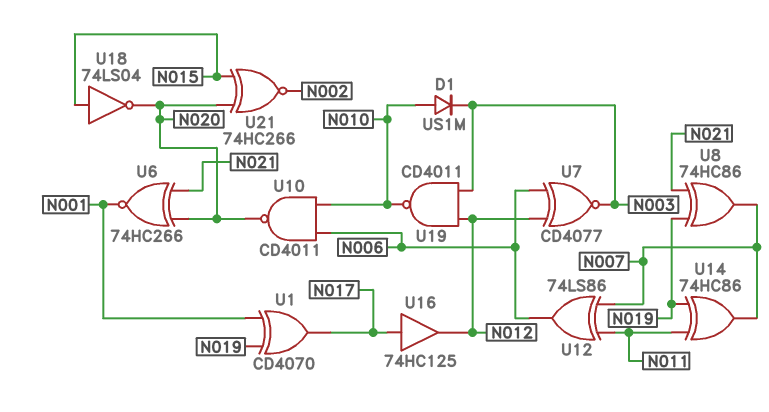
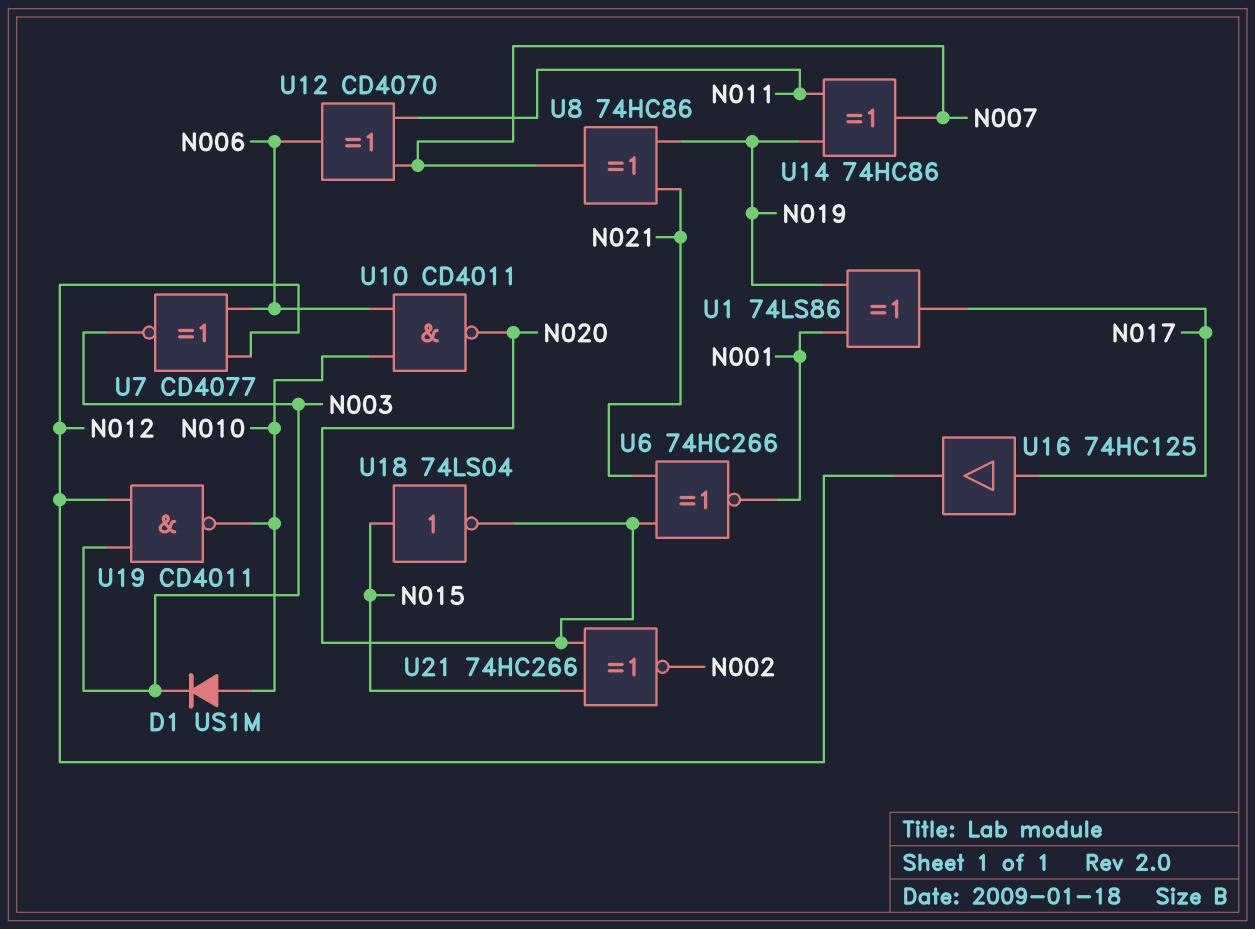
U1: XOR CD4070 (in N001, in N019, out N017) -> XOR 74LS86 (in N001, in N019, out N017)
U12: XOR 74LS86 (in N007, in N011, out N006) -> XOR CD4070 (in N007, in N011, out N006)

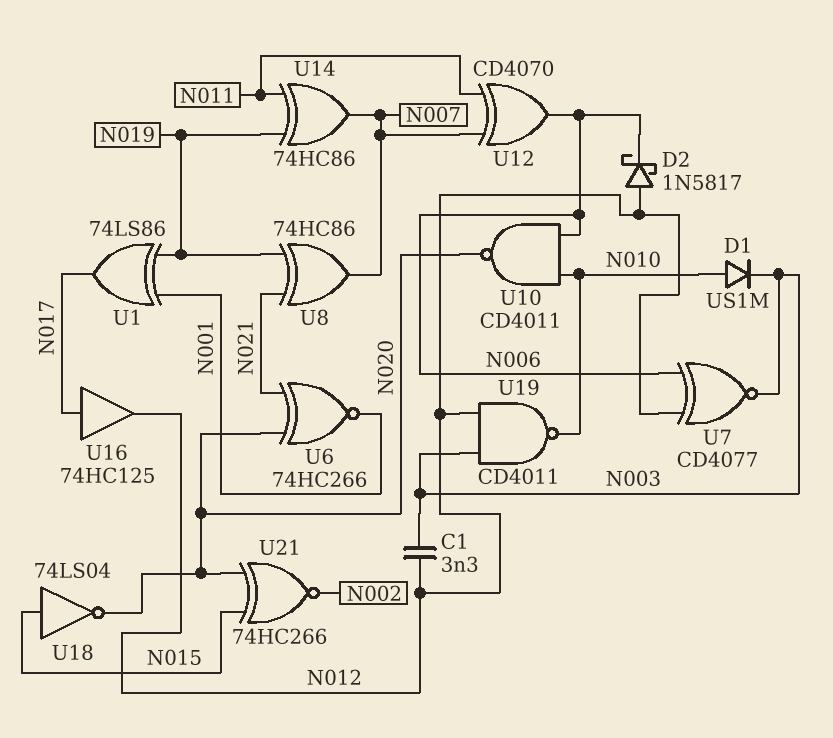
C1: none -> 3.3nF (N003, N012)
D2: none -> schottky 1N5817 (A N012, K N006)

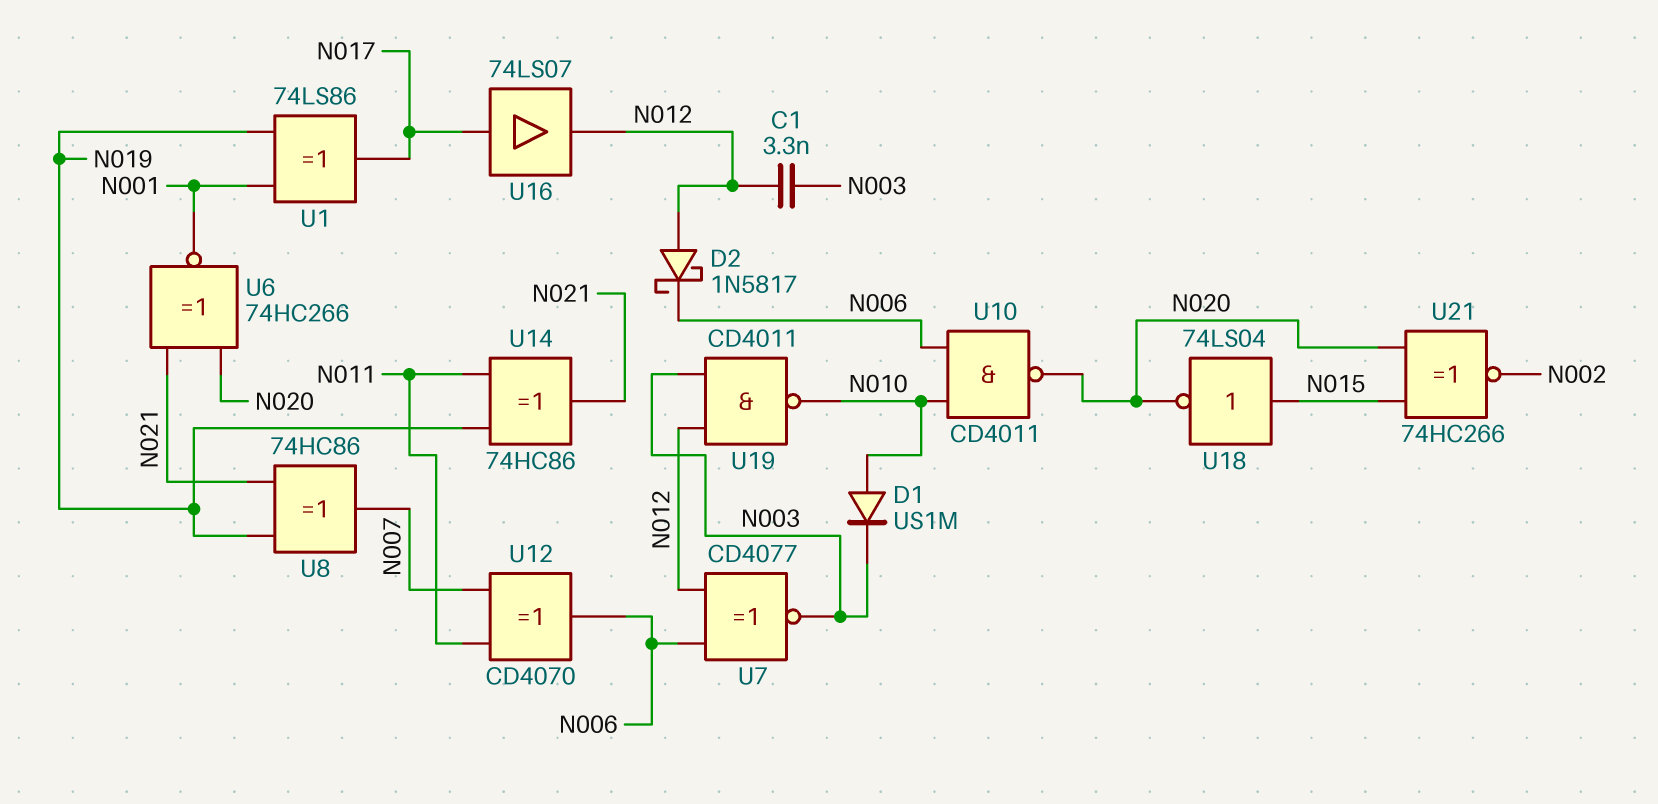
U14: XOR 74HC86 (in N011, in N019, out N007) -> XOR 74HC86 (in N011, in N019, out N021)
U16: buffer 74HC125 (in N017, out N012) -> buffer 74LS07 (in N017, out N012)

